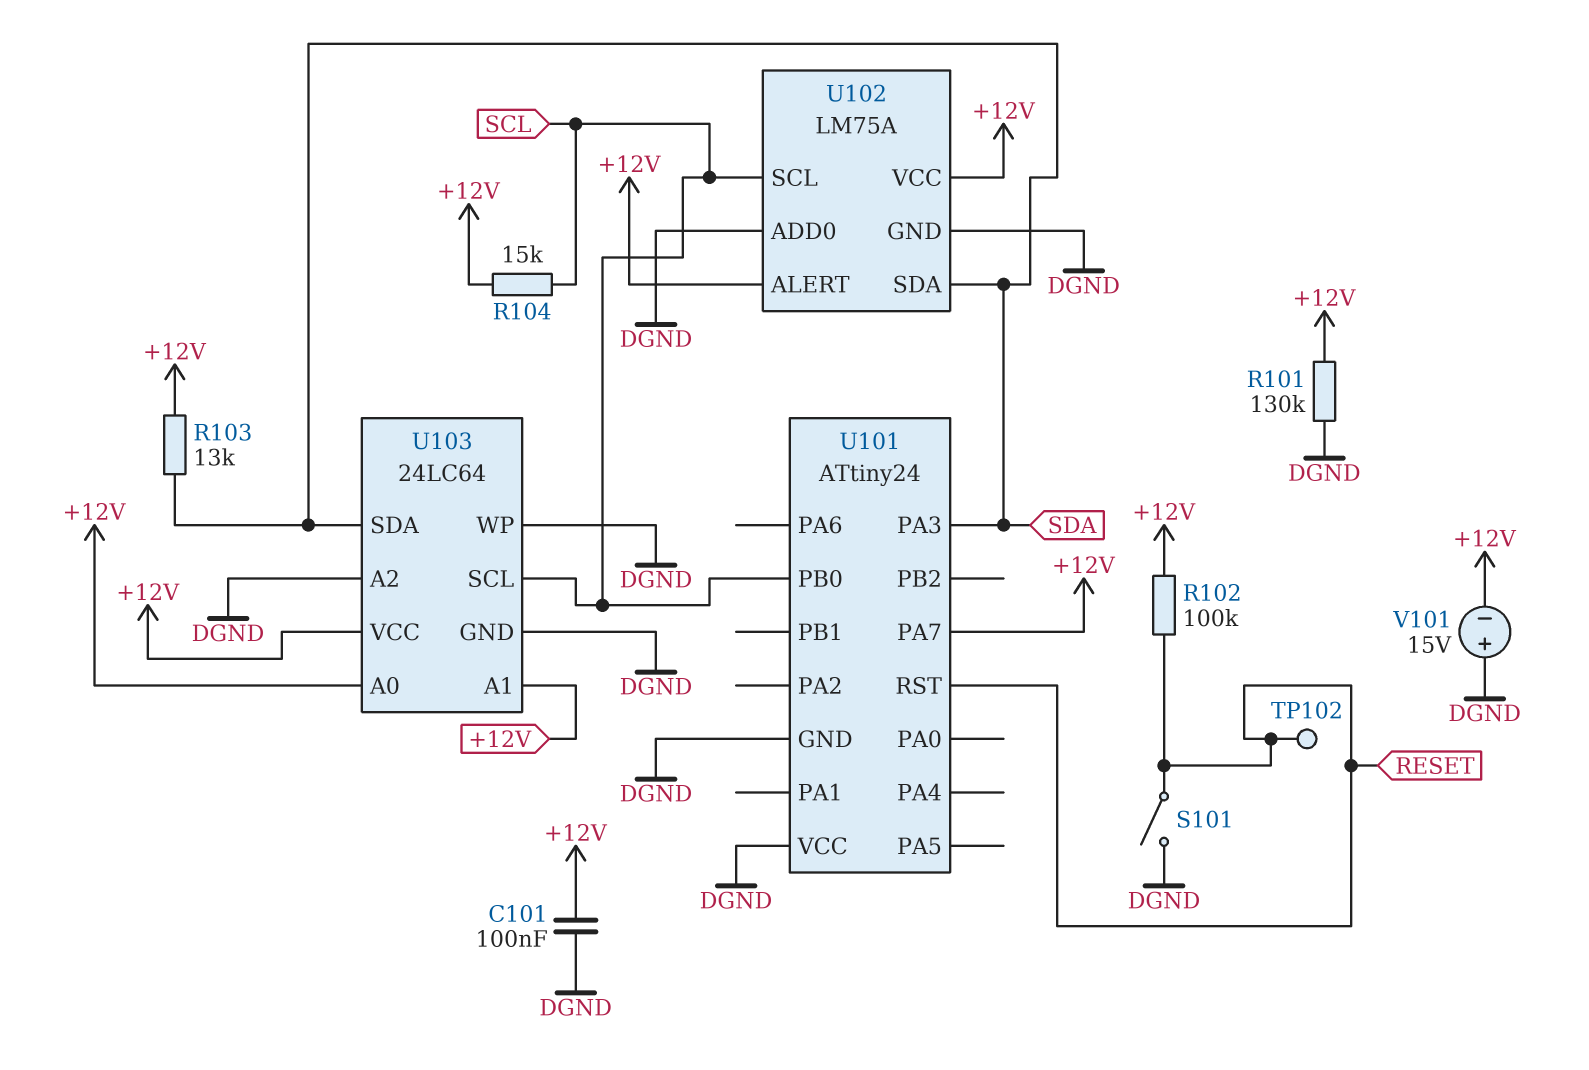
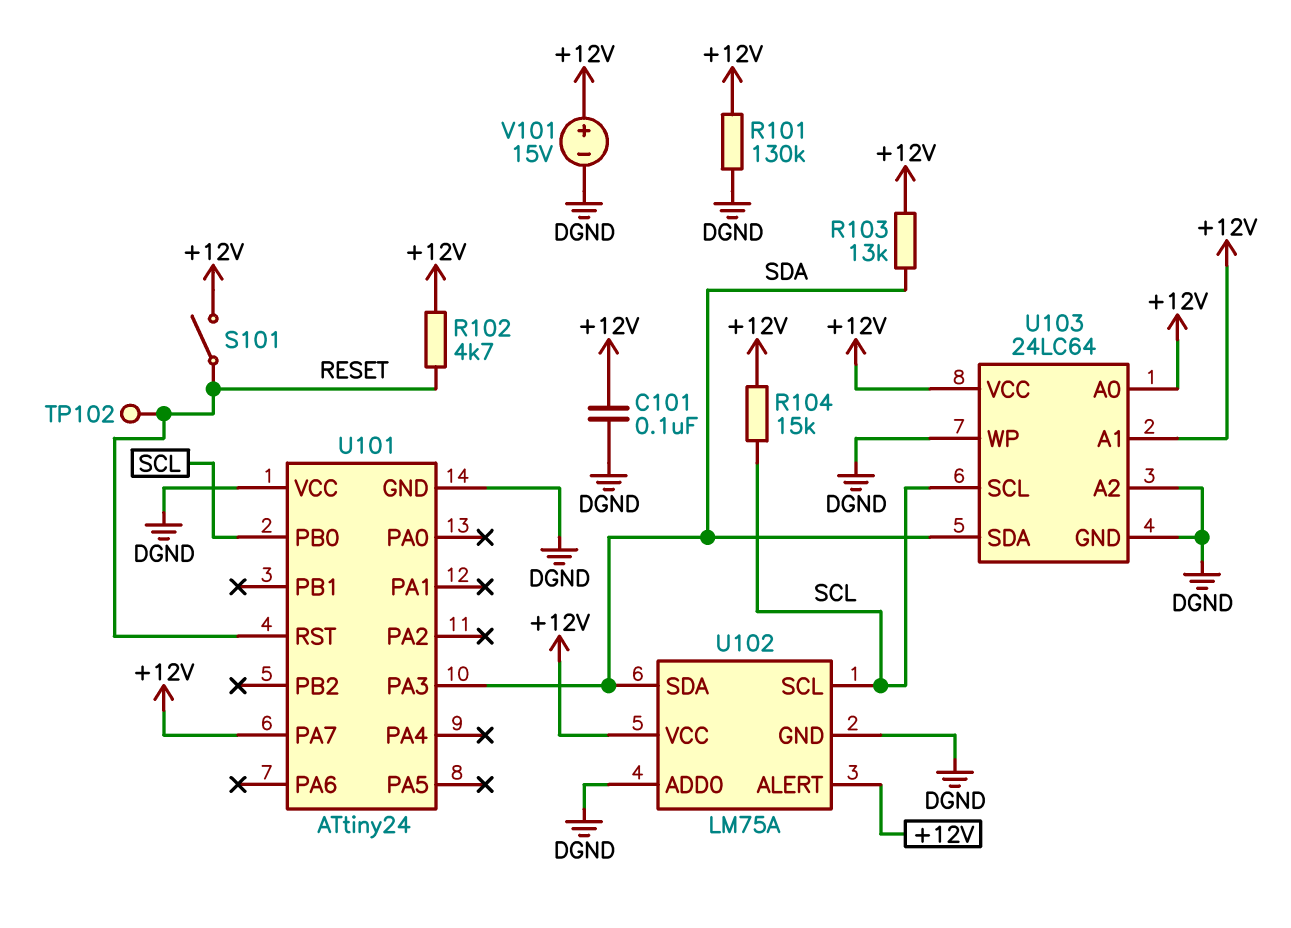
R102: 100k (+12V, RESET) -> 4.7k (+12V, RESET)
S101: switch (DGND, RESET) -> switch (+12V, RESET)
V101: 15V (plus DGND, minus +12V) -> 15V (plus +12V, minus DGND)

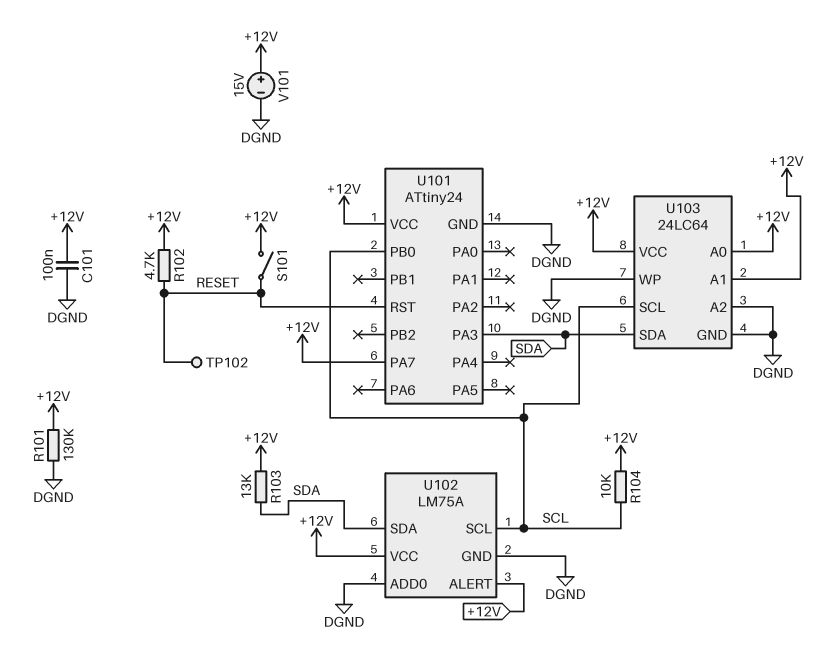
R104: 15k (+12V, SCL) -> 10k (+12V, SCL)
U101 pin VCC: DGND -> +12V

